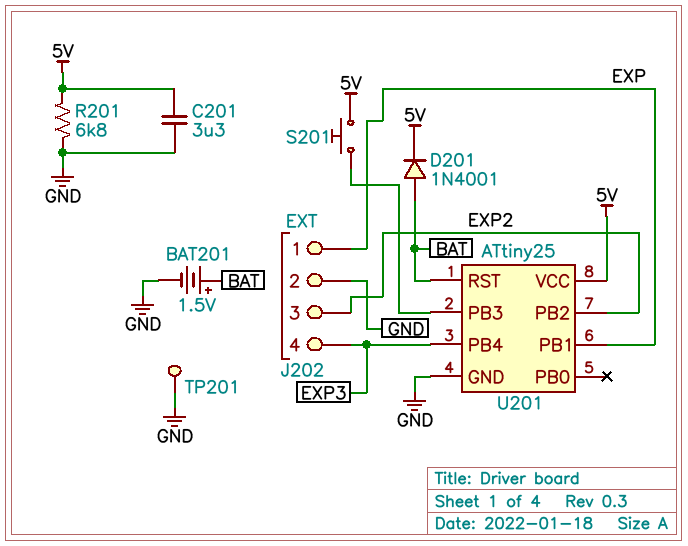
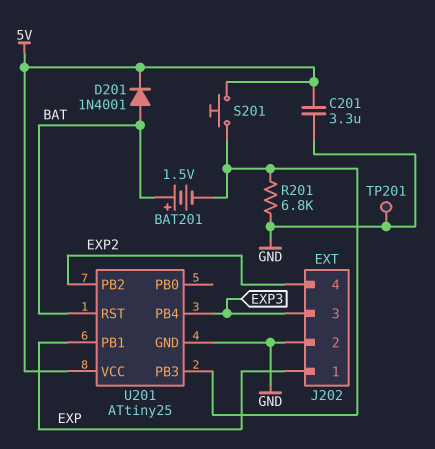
BAT201: 1.5V (plus BAT, minus GND) -> 1.5V (plus BAT, minus U201/PB3)
J202 pin 3: EXP2 -> EXP3
J202 pin 4: EXP3 -> EXP2
R201: 6.8k (5V, GND) -> 6.8k (GND, U201/PB3)

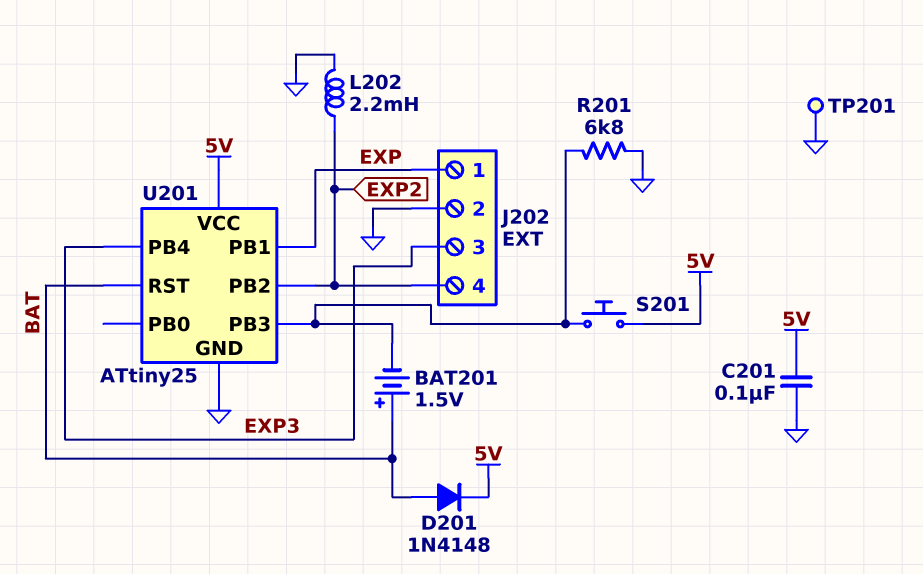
C201: 3.3uF (5V, GND) -> 100nF (5V, GND)
D201: diode 1N4001 (A BAT, K 5V) -> diode 1N4148 (A BAT, K 5V)
L202: none -> 2.2mH (EXP2, GND)

